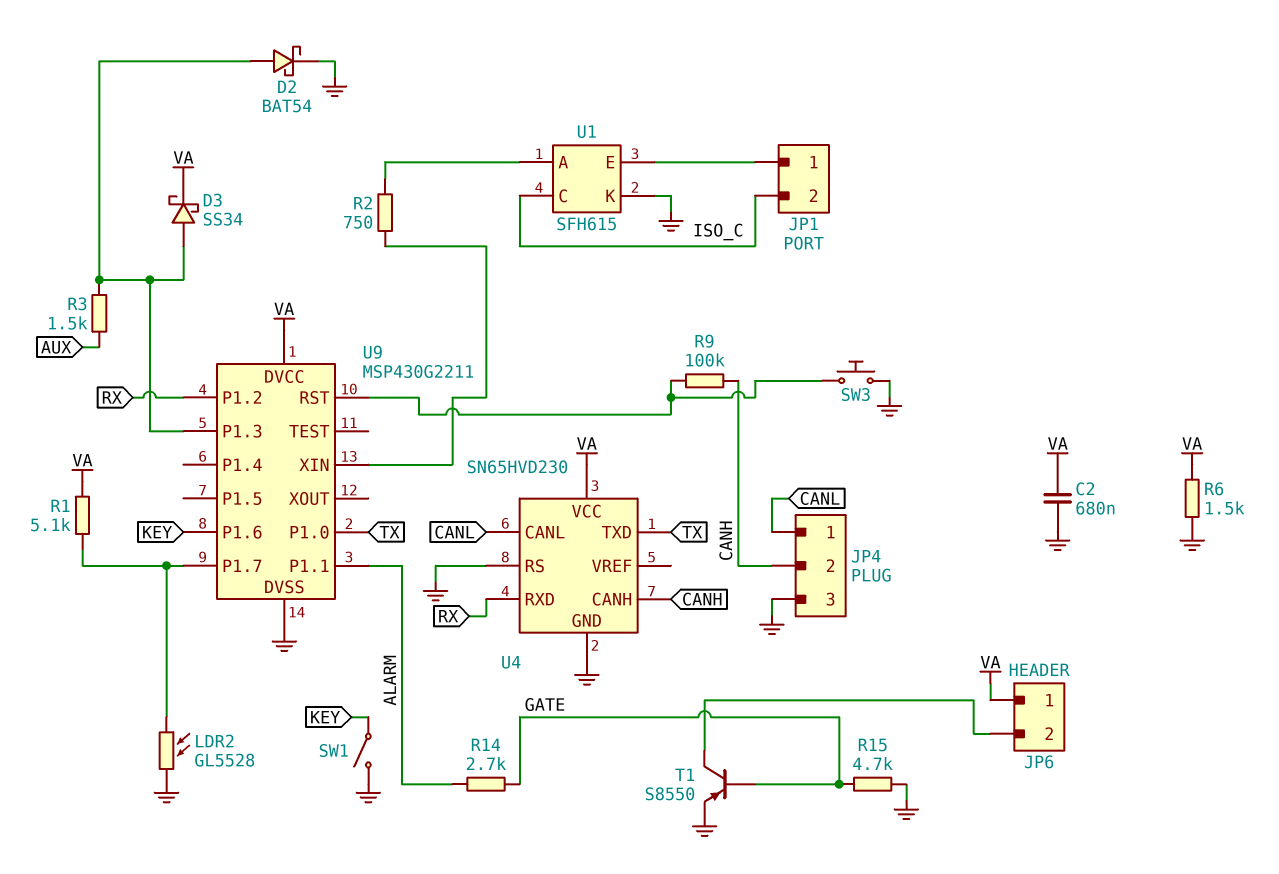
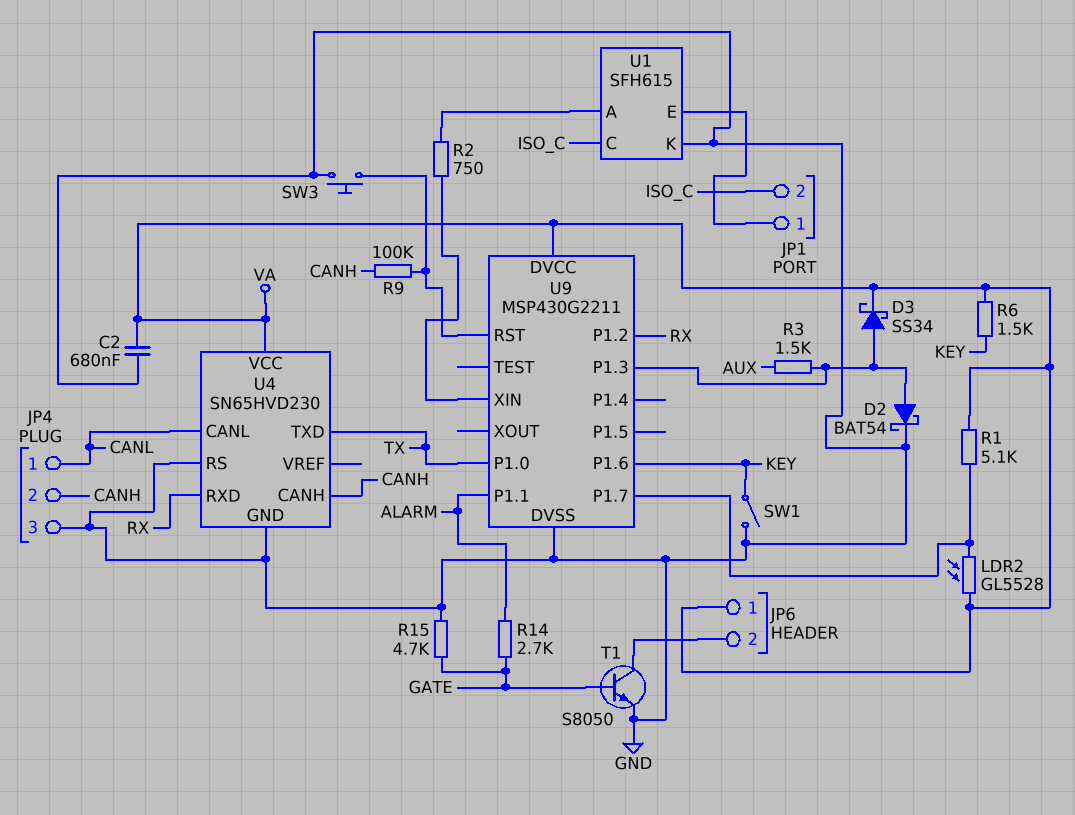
LDR2: GL5528 (GND, U9/P1.7) -> GL5528 (U9/P1.7, VA)
R6: 1.5k (GND, VA) -> 1.5k (KEY, VA)
T1: PNP S8550 (B GATE, C JP6/2, E GND) -> NPN S8050 (B GATE, C JP6/2, E GND)

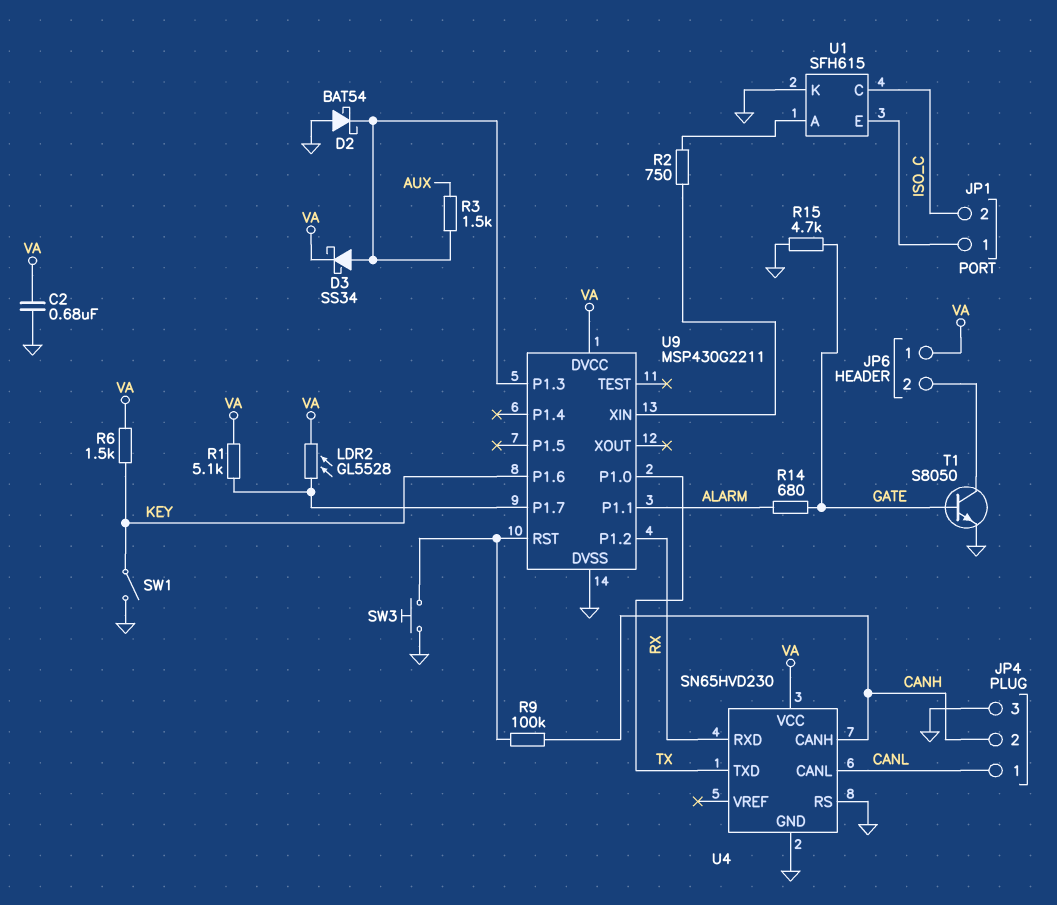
D2: schottky BAT54 (A U9/P1.3, K GND) -> schottky BAT54 (A GND, K U9/P1.3)
R14: 2.7k (ALARM, GATE) -> 680 (ALARM, GATE)

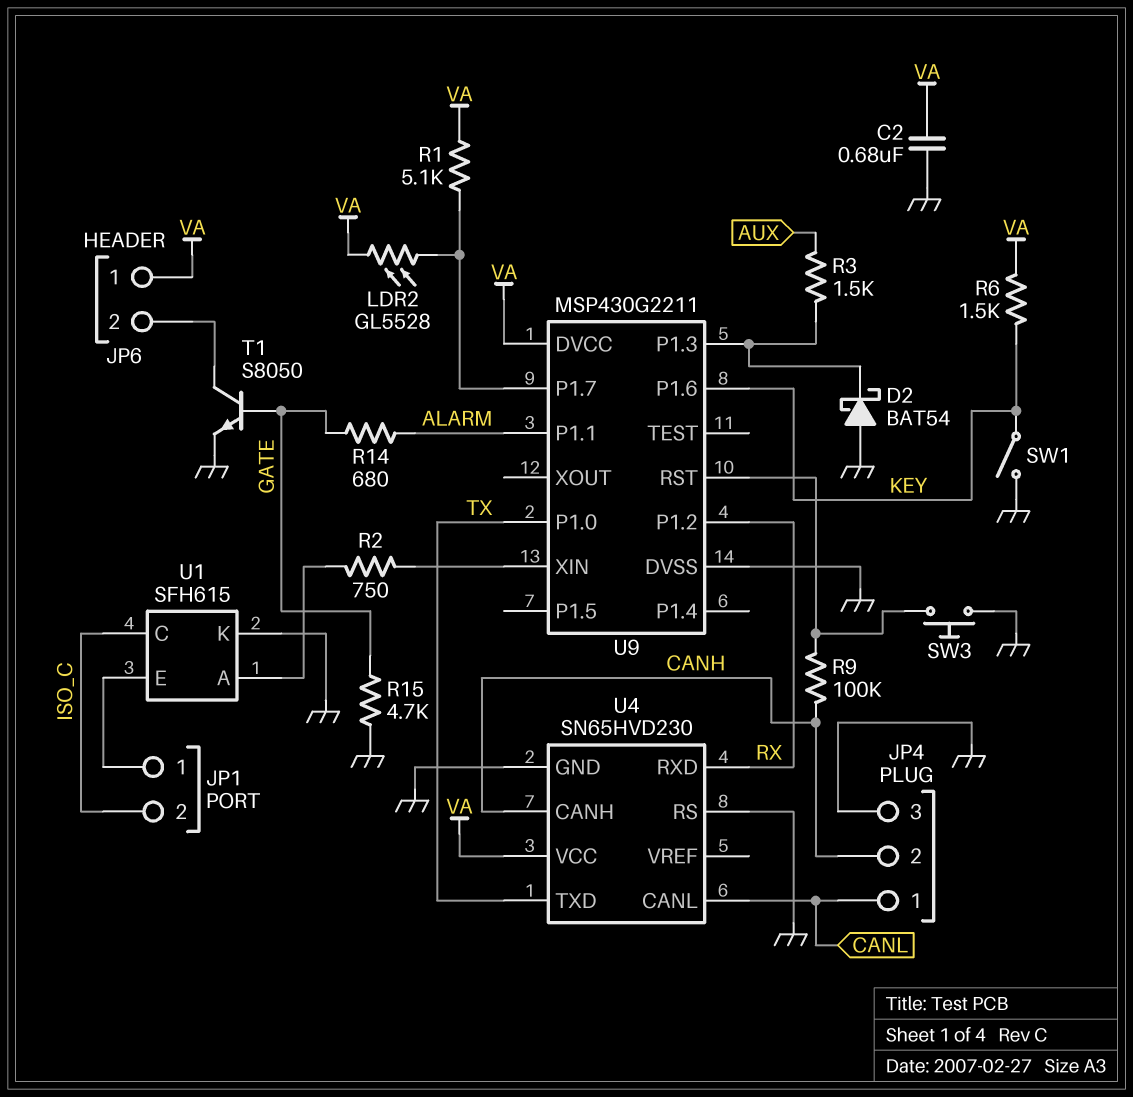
D3: schottky SS34 (A U9/P1.3, K VA) -> none

